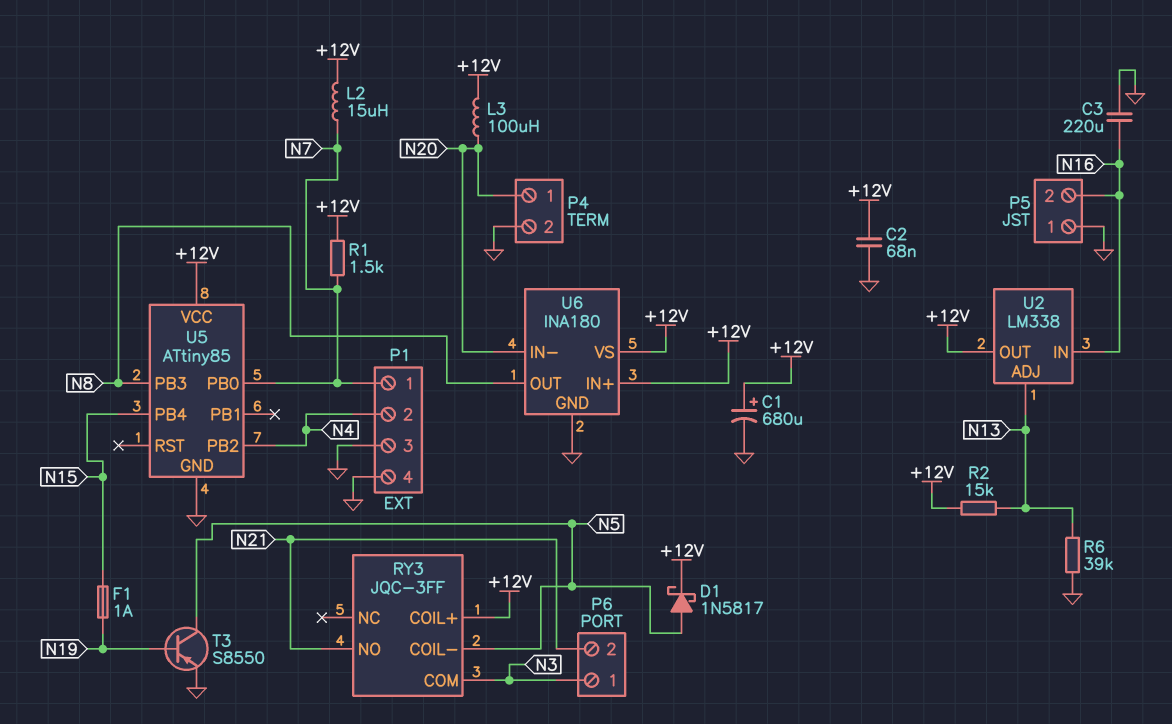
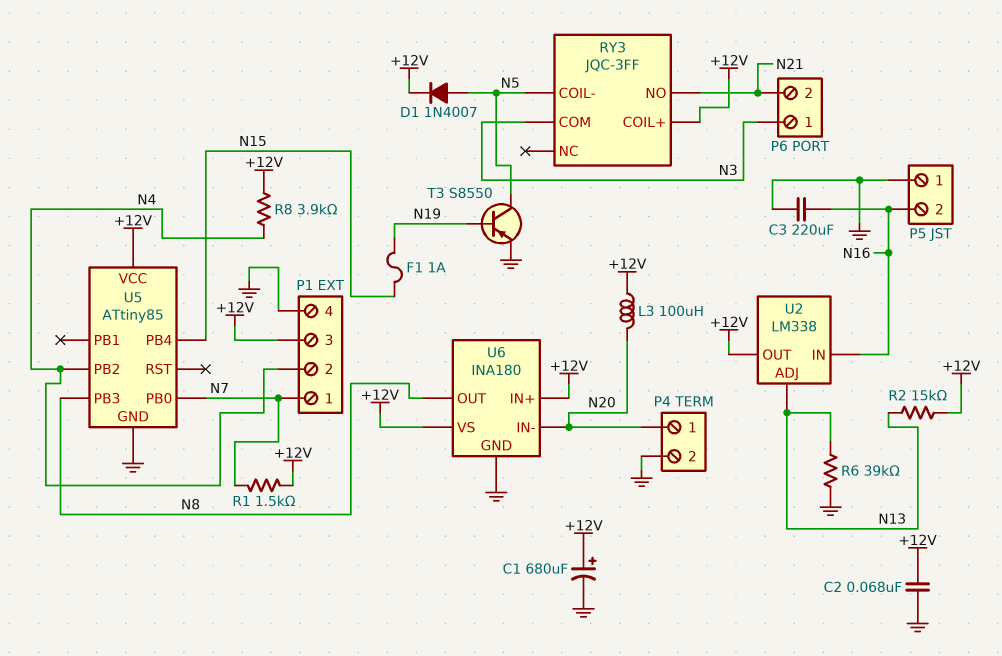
D1: schottky 1N5817 (A N5, K +12V) -> diode 1N4007 (A N5, K +12V)
L2: 15uH (+12V, N7) -> none
P1 pin 3: GND -> +12V
R8: none -> 3.9k (+12V, N4)

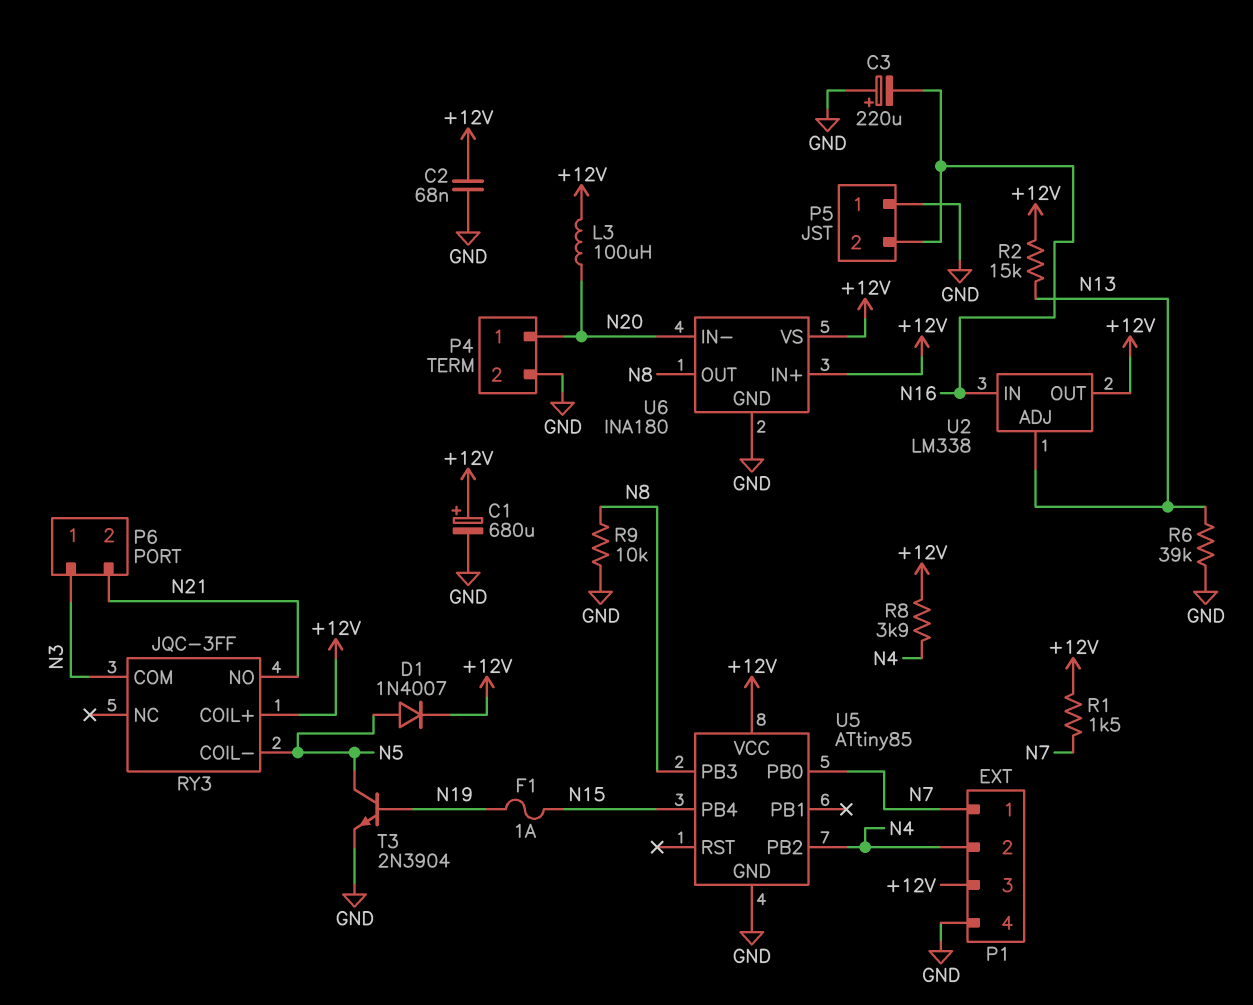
C3: 220uF (GND, N16) -> 220uF (plus GND, minus N16)
R9: none -> 10k (GND, N8)
T3: PNP S8550 (B N19, C N5, E GND) -> NPN 2N3904 (B N19, C N5, E GND)

